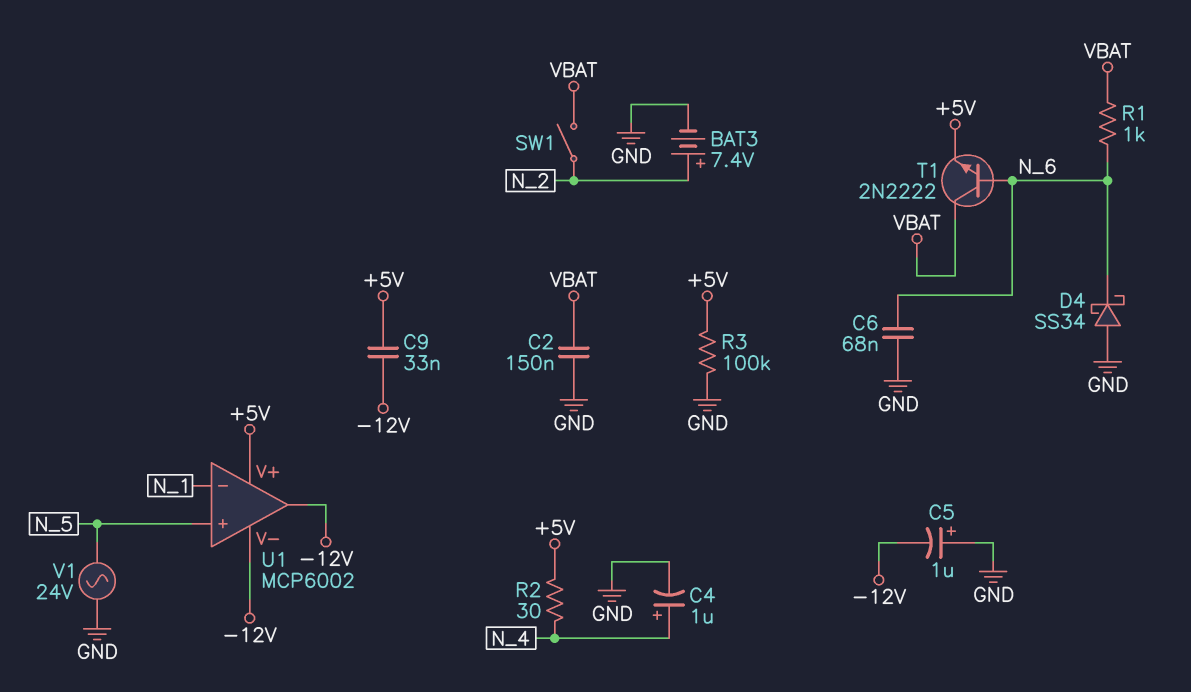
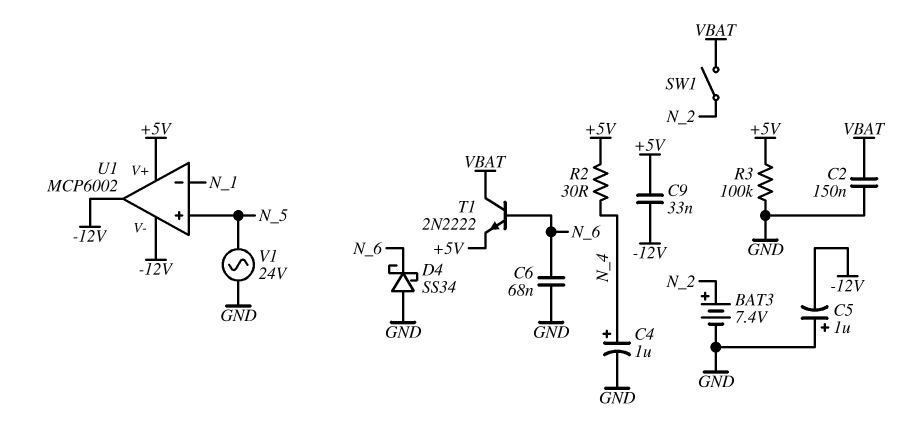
R1: 1k (N_6, VBAT) -> none

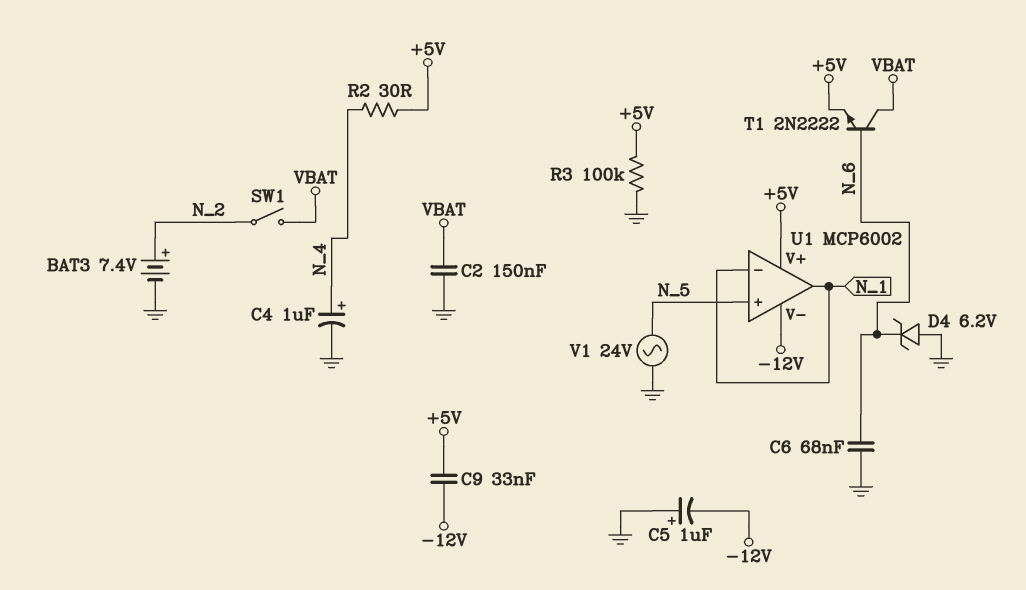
D4: schottky SS34 (A GND, K N_6) -> zener 6.2V (A GND, K N_6)
U1 pin out: -12V -> N_1

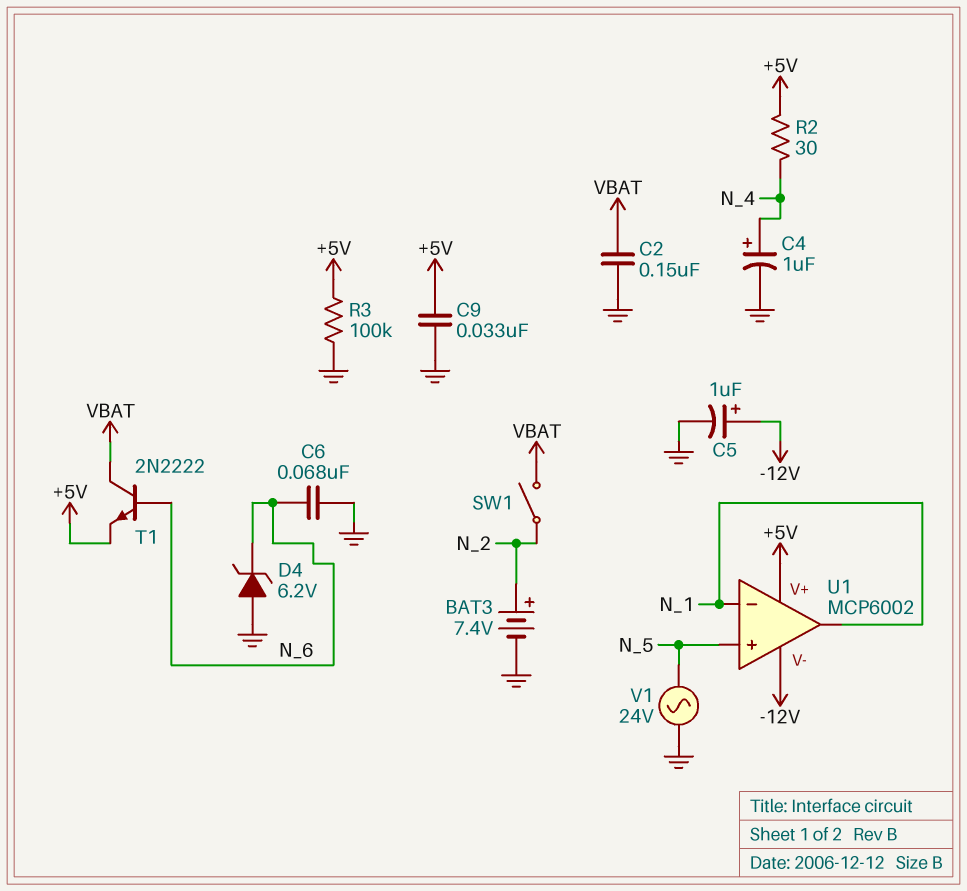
C5: 1uF (plus GND, minus -12V) -> 1uF (plus -12V, minus GND)
C9: 33nF (+5V, -12V) -> 33nF (+5V, GND)

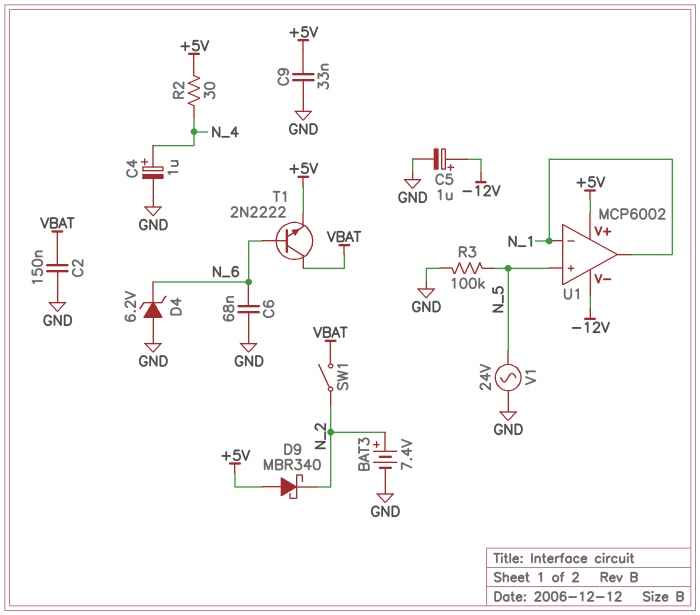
D9: none -> schottky MBR340 (A +5V, K N_2)
R3: 100k (+5V, GND) -> 100k (GND, N_5)

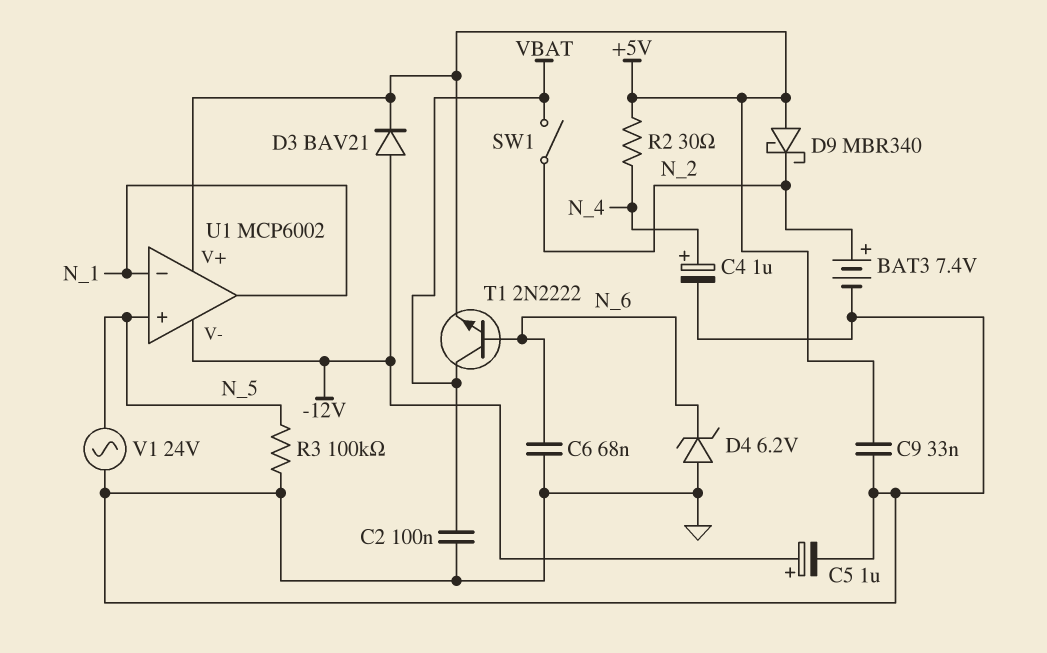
C2: 150nF (GND, VBAT) -> 100nF (GND, VBAT)
D3: none -> diode BAV21 (A -12V, K +5V)

